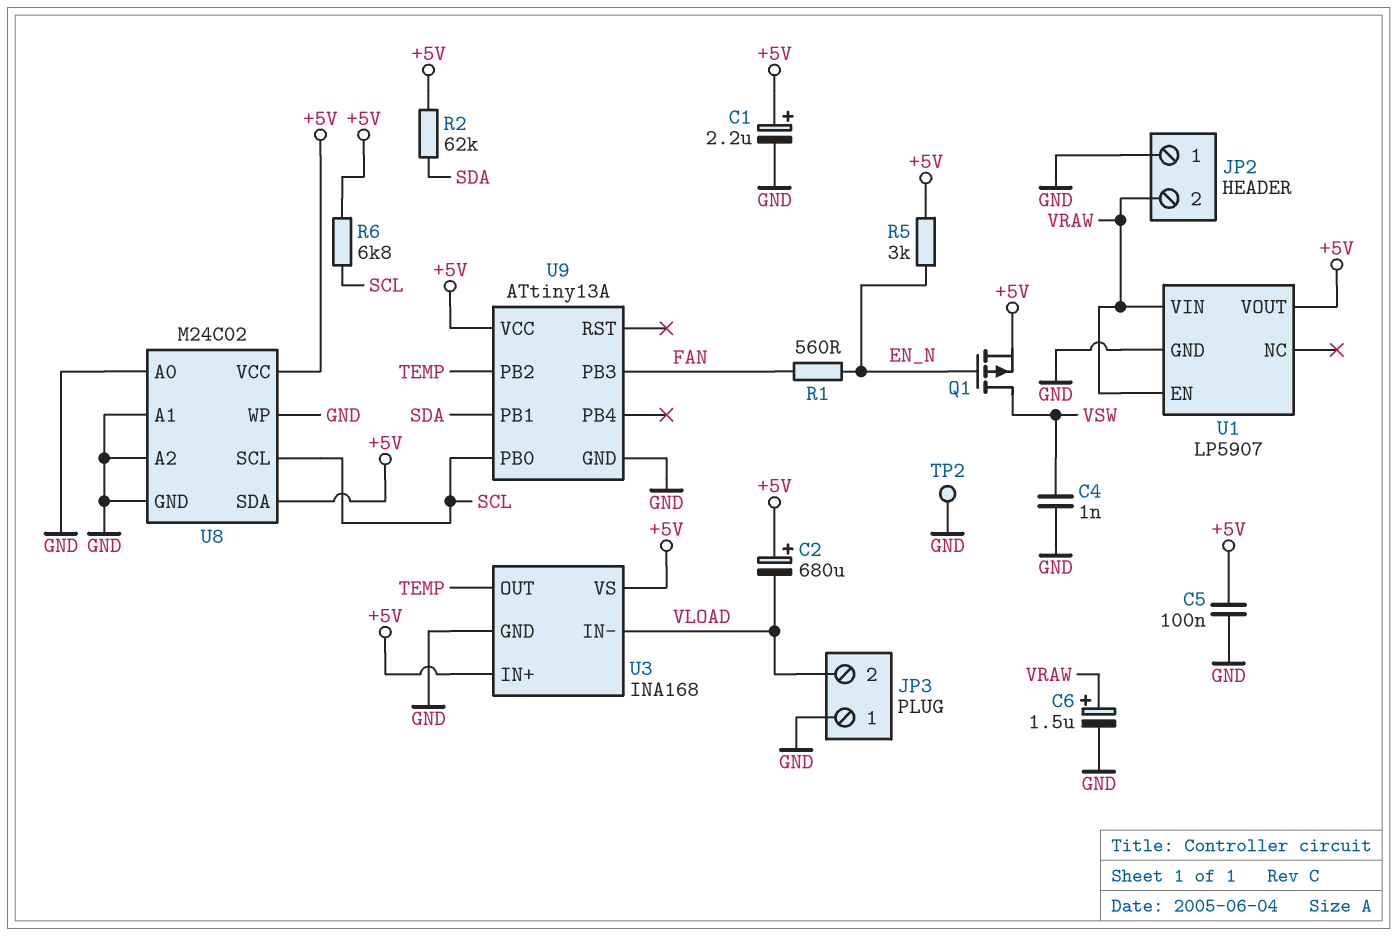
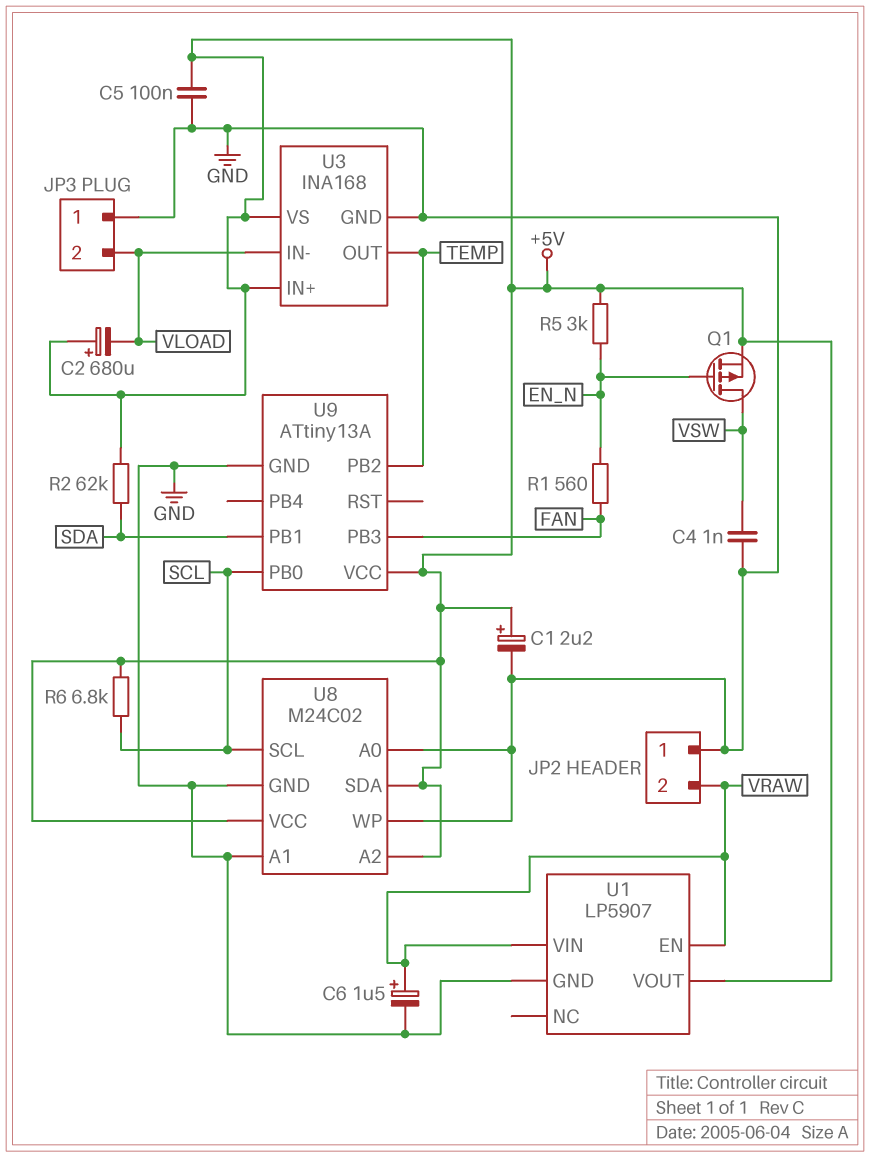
TP2: test point (GND) -> none
U8 pin A2: GND -> +5V

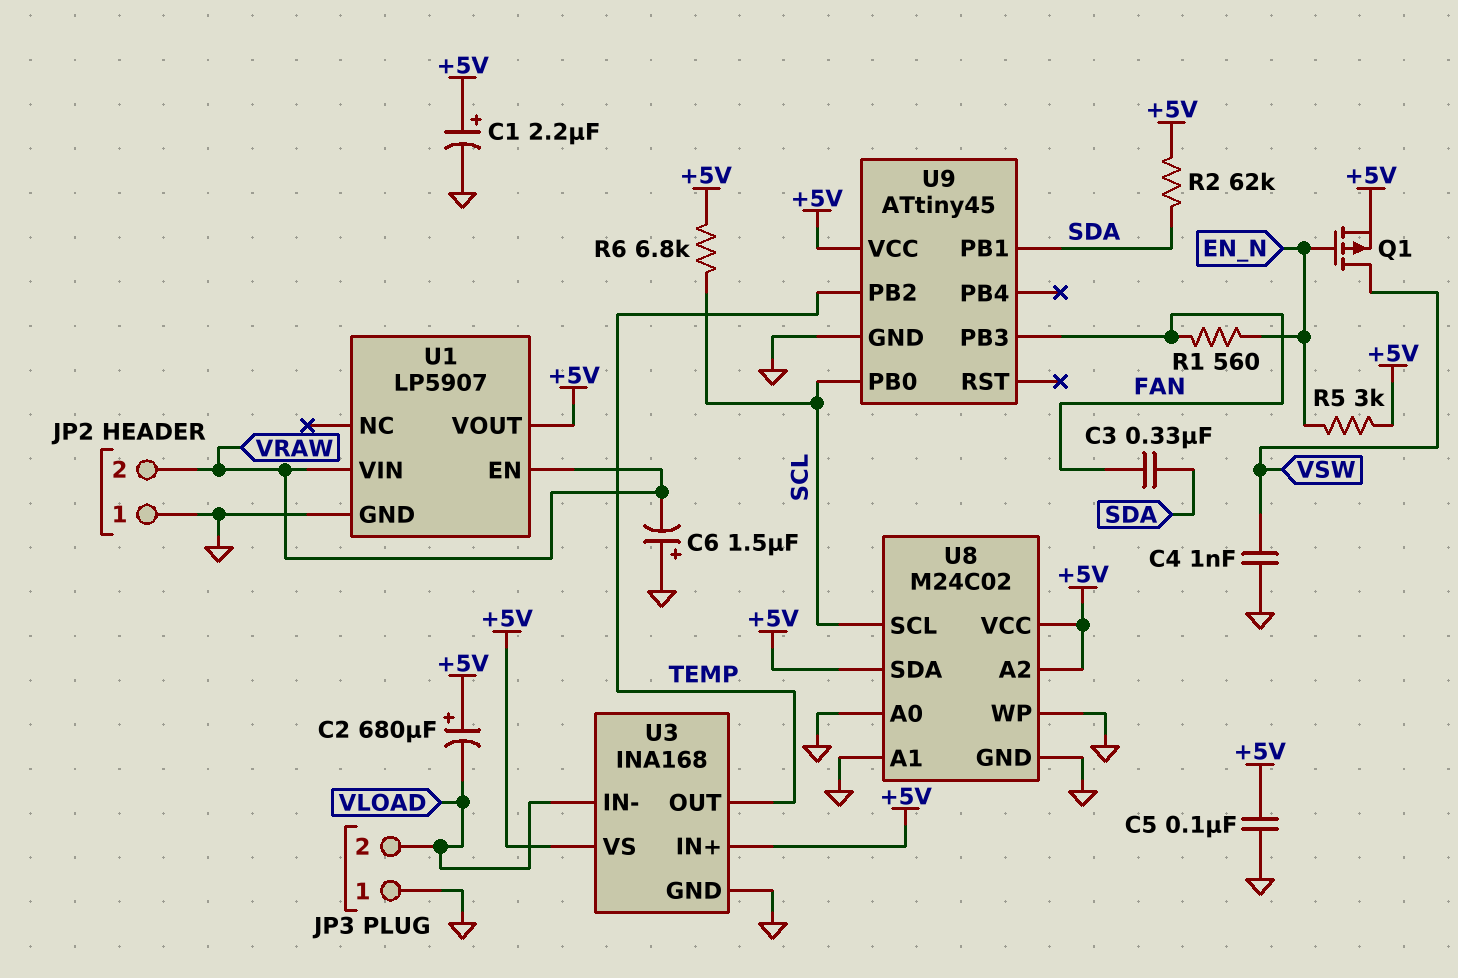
C3: none -> 330nF (FAN, SDA)
C6: 1.5uF (plus VRAW, minus GND) -> 1.5uF (plus GND, minus VRAW)
U9: ATtiny13A -> ATtiny45

